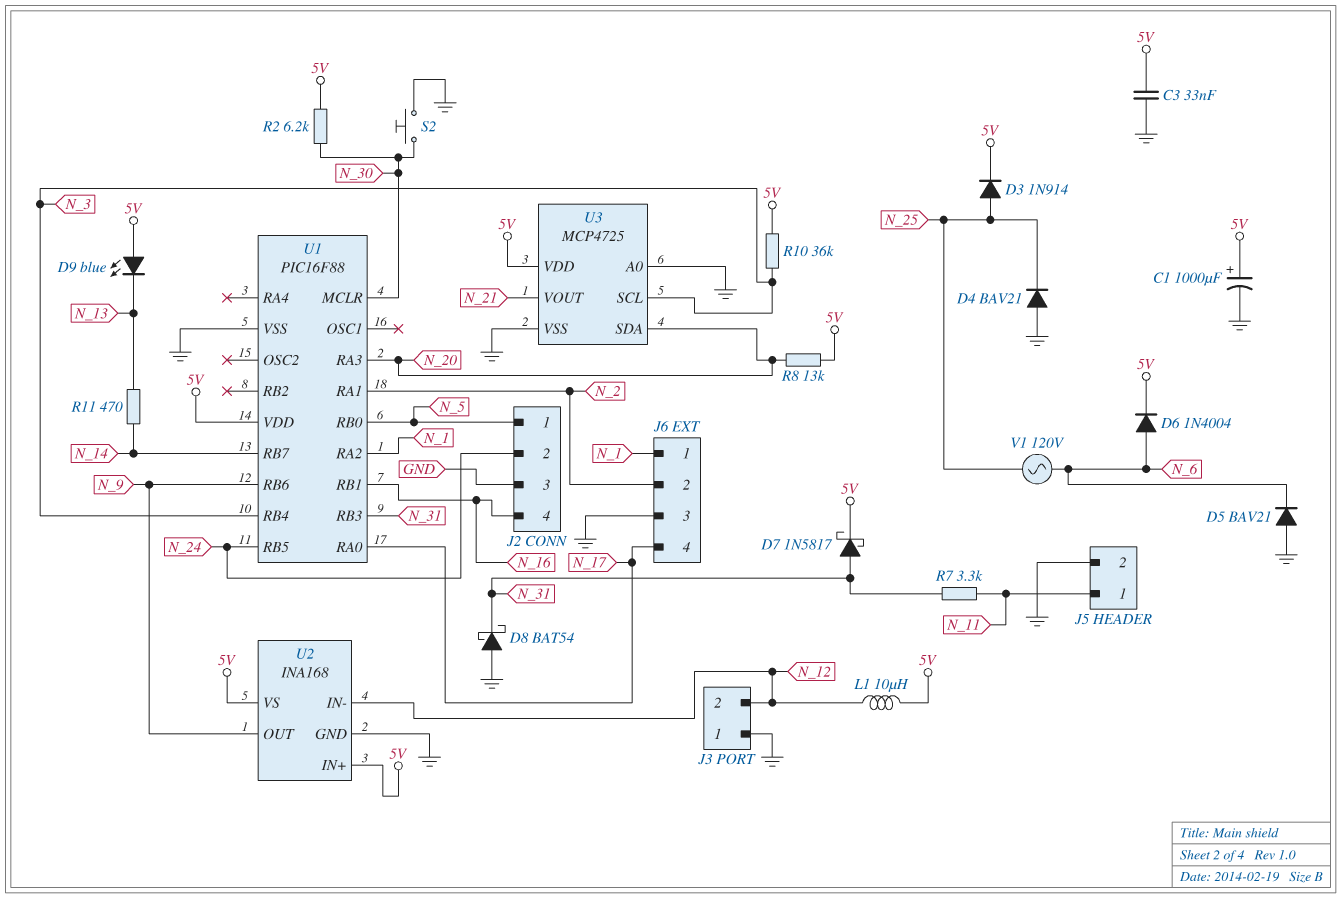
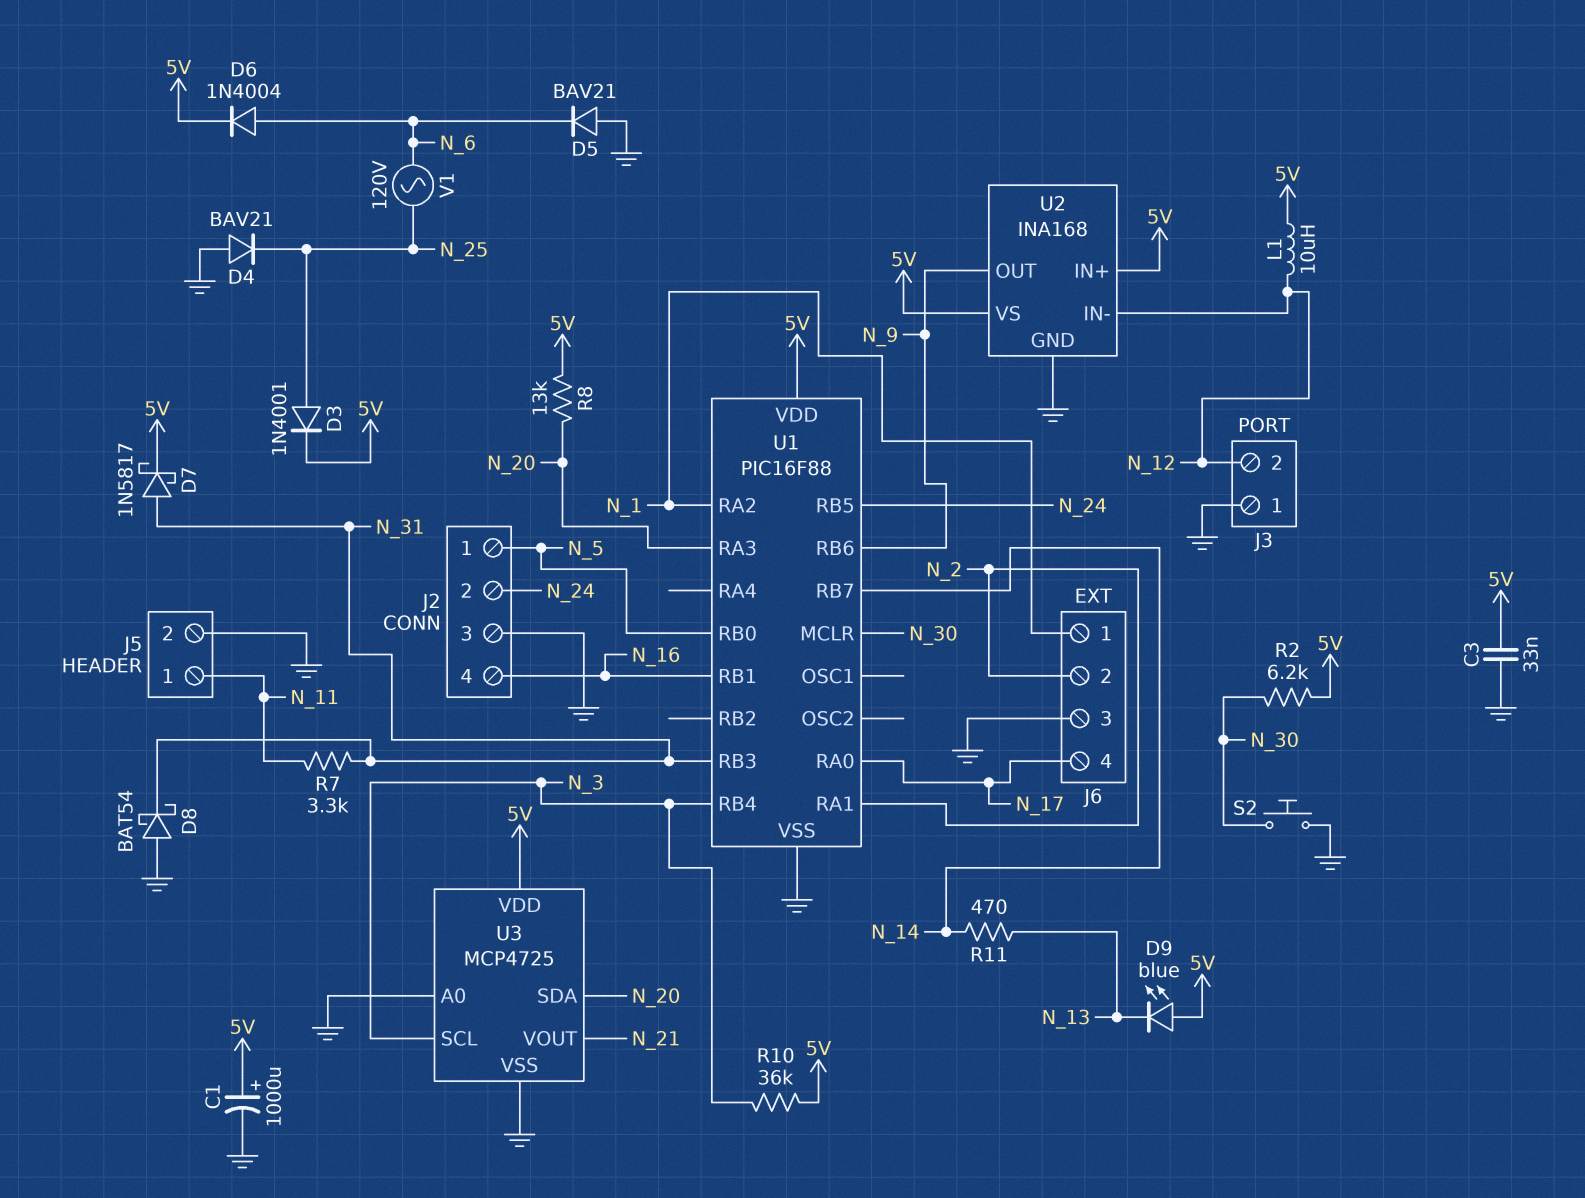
D3: diode 1N914 (A N_25, K 5V) -> diode 1N4001 (A N_25, K 5V)

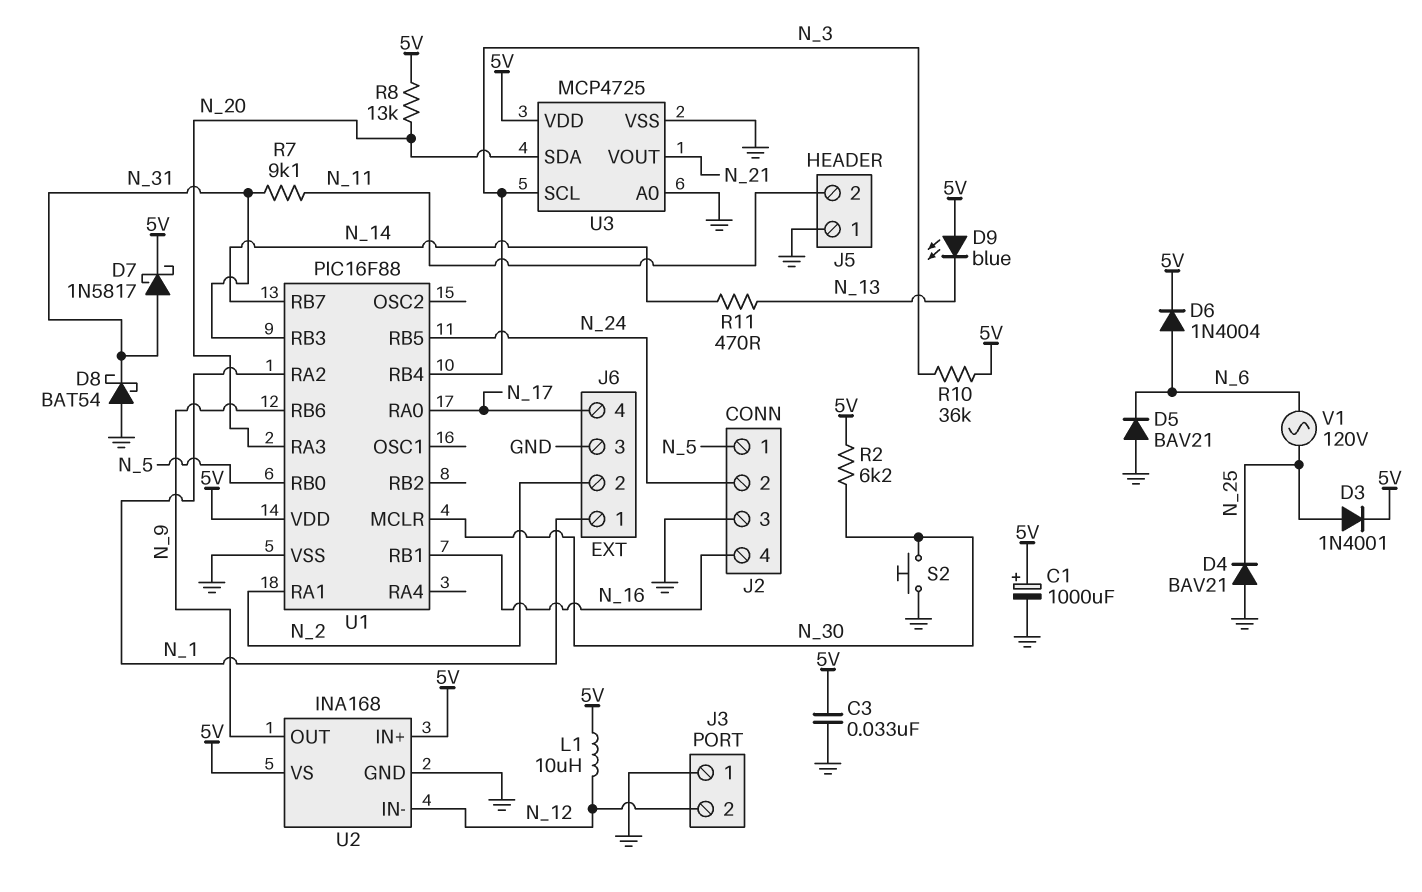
J5 pin 1: N_11 -> GND
J5 pin 2: GND -> N_11
R7: 3.3k (N_11, N_31) -> 9.1k (N_11, N_31)

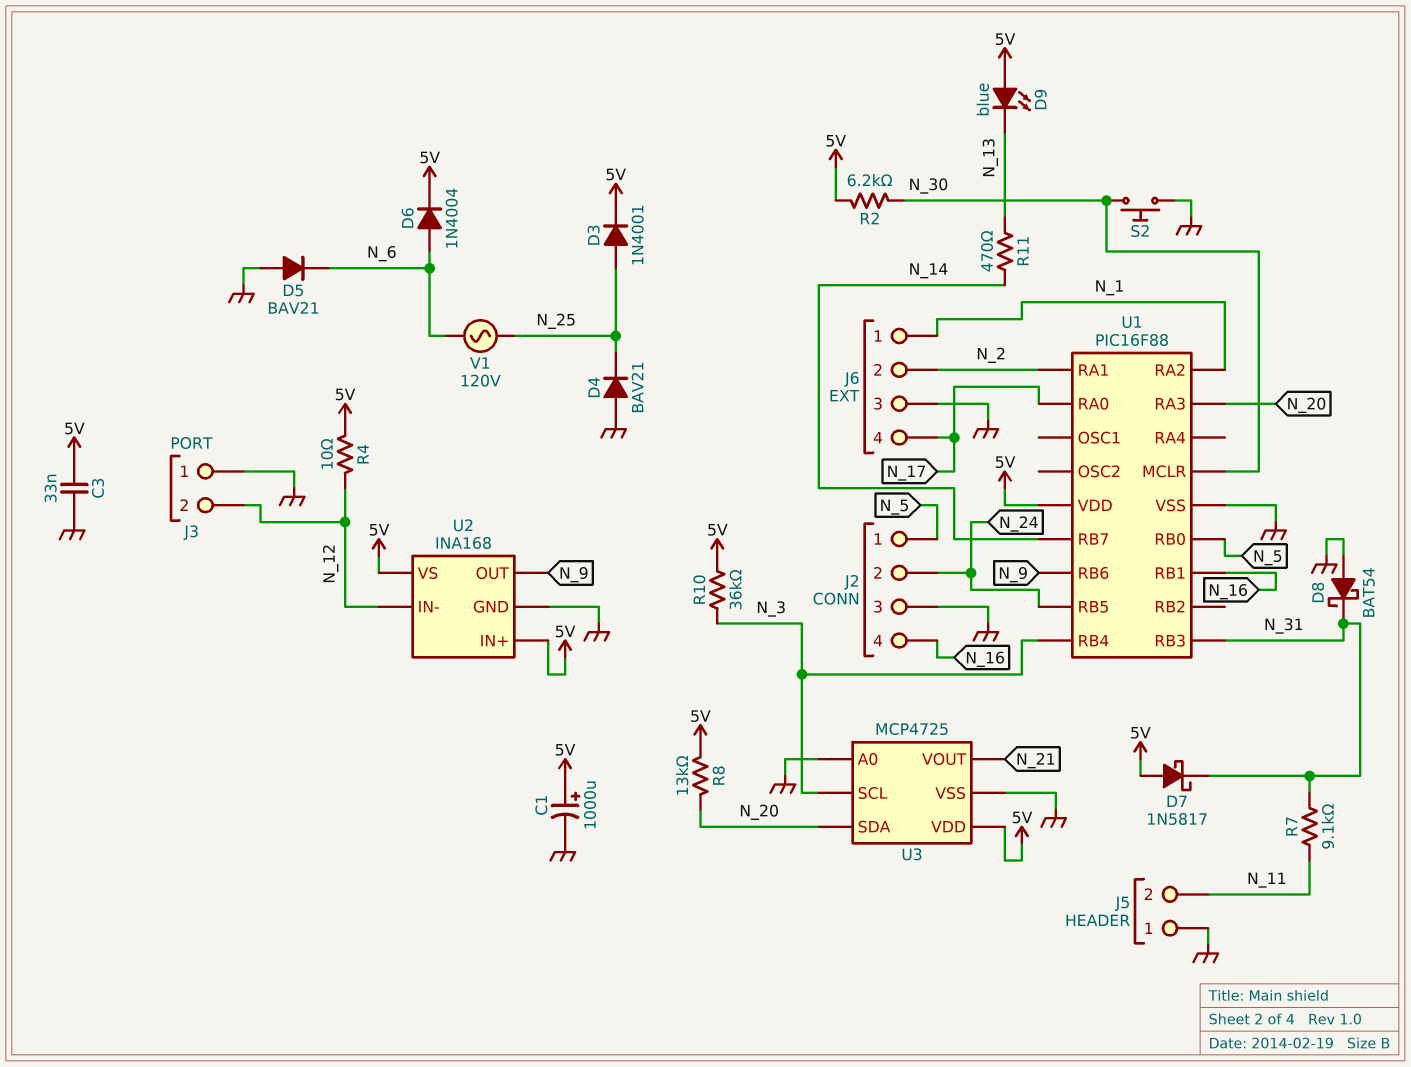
D7: schottky 1N5817 (A N_31, K 5V) -> schottky 1N5817 (A 5V, K N_31)
L1: 10uH (5V, N_12) -> none
R4: none -> 10 (5V, N_12)

